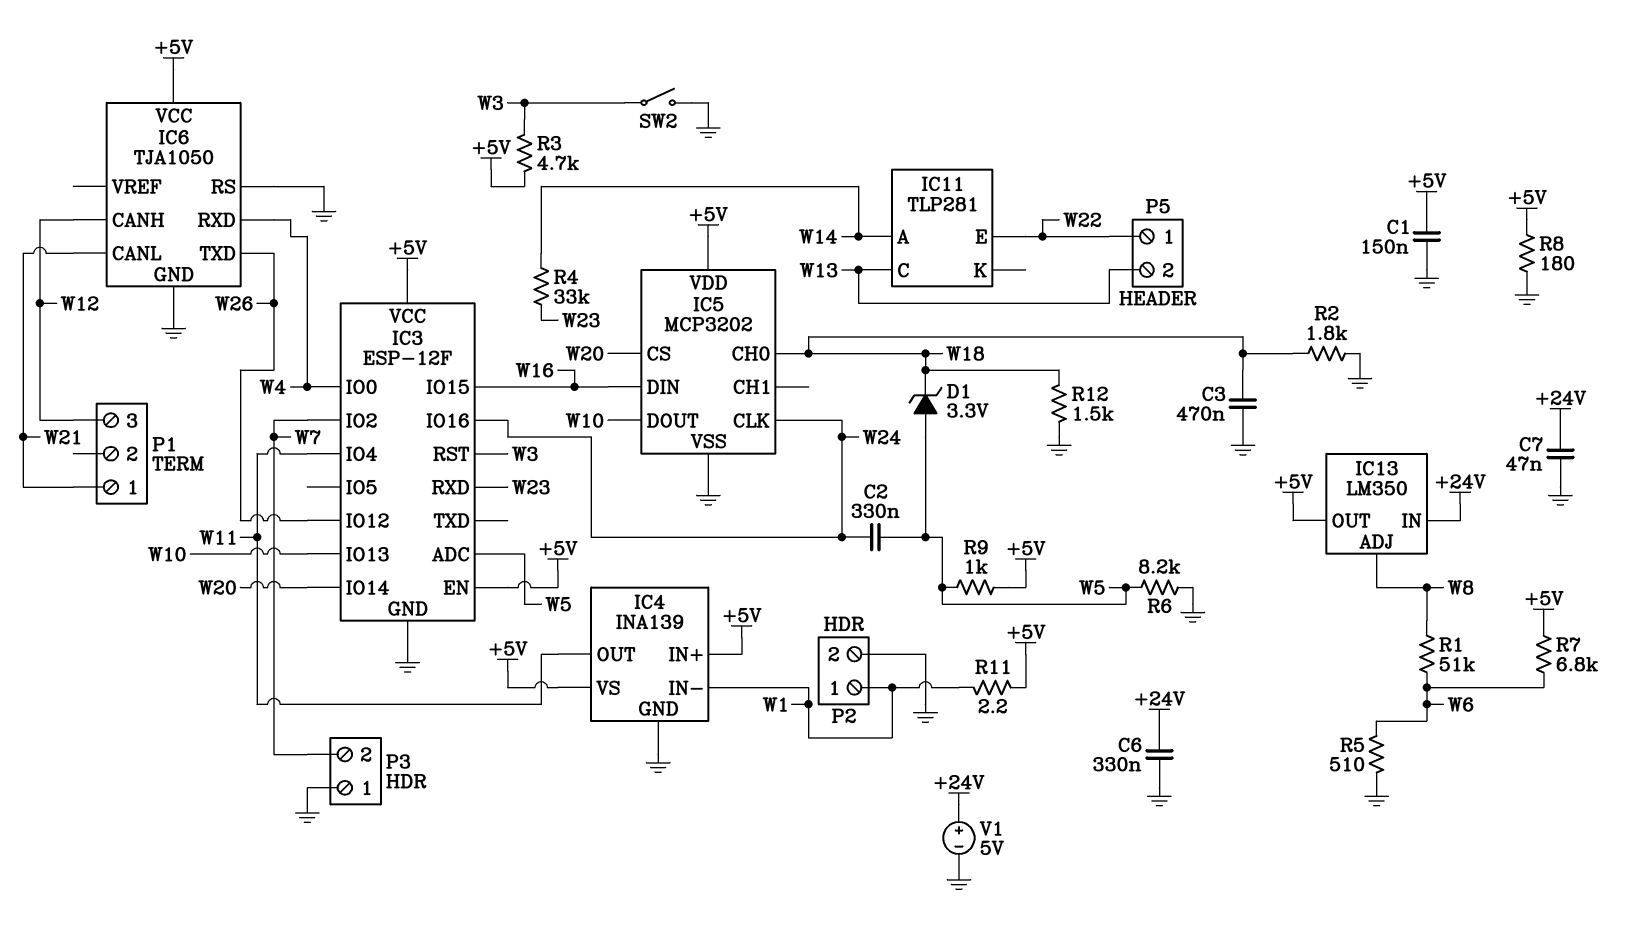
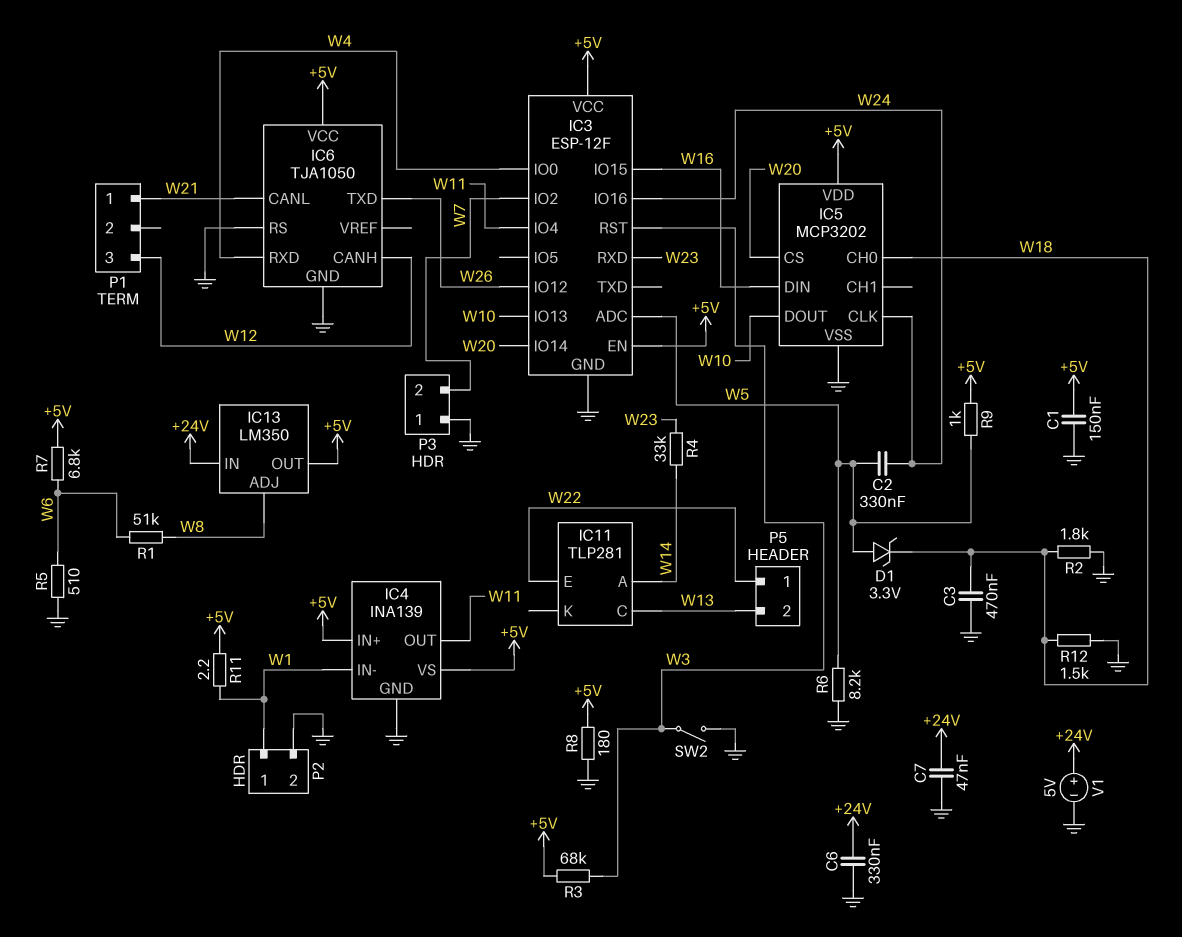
R3: 4.7k (+5V, W3) -> 68k (+5V, W3)

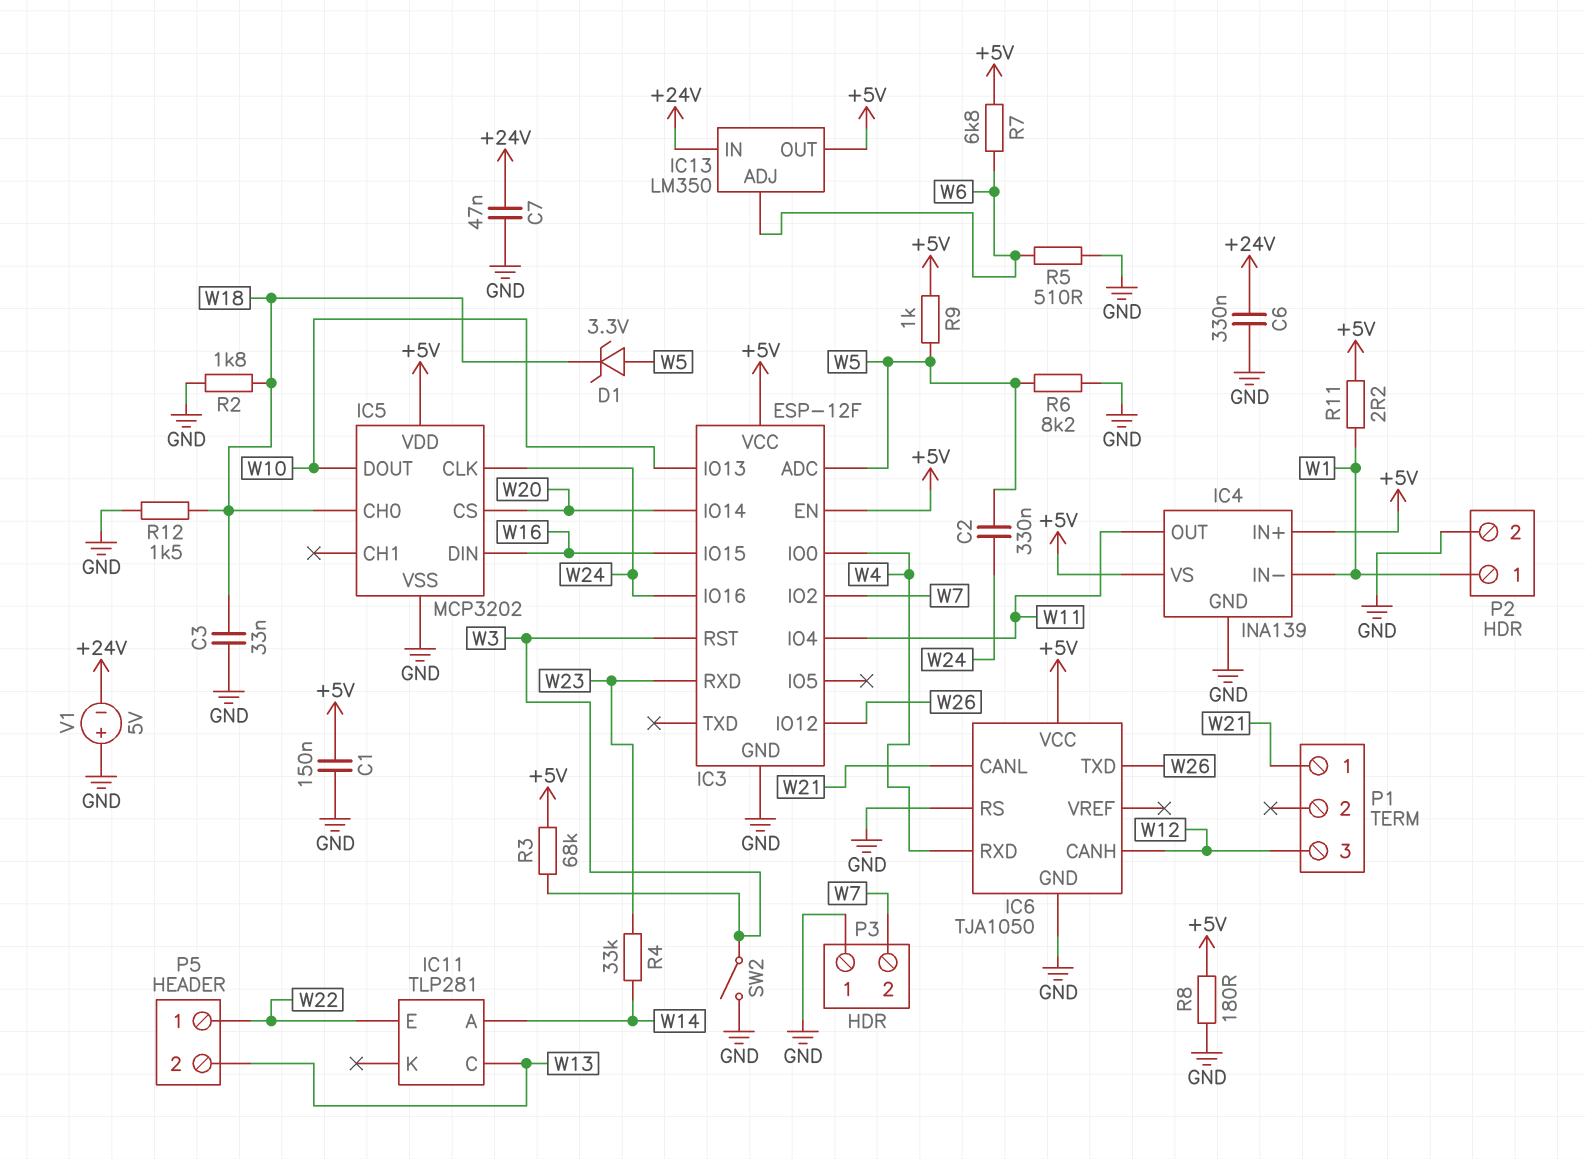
C3: 470nF (GND, W18) -> 33nF (GND, W18)
IC13 pin ADJ: W8 -> W6
R1: 51k (W6, W8) -> none
V1: 5V (plus +24V, minus GND) -> 5V (plus GND, minus +24V)

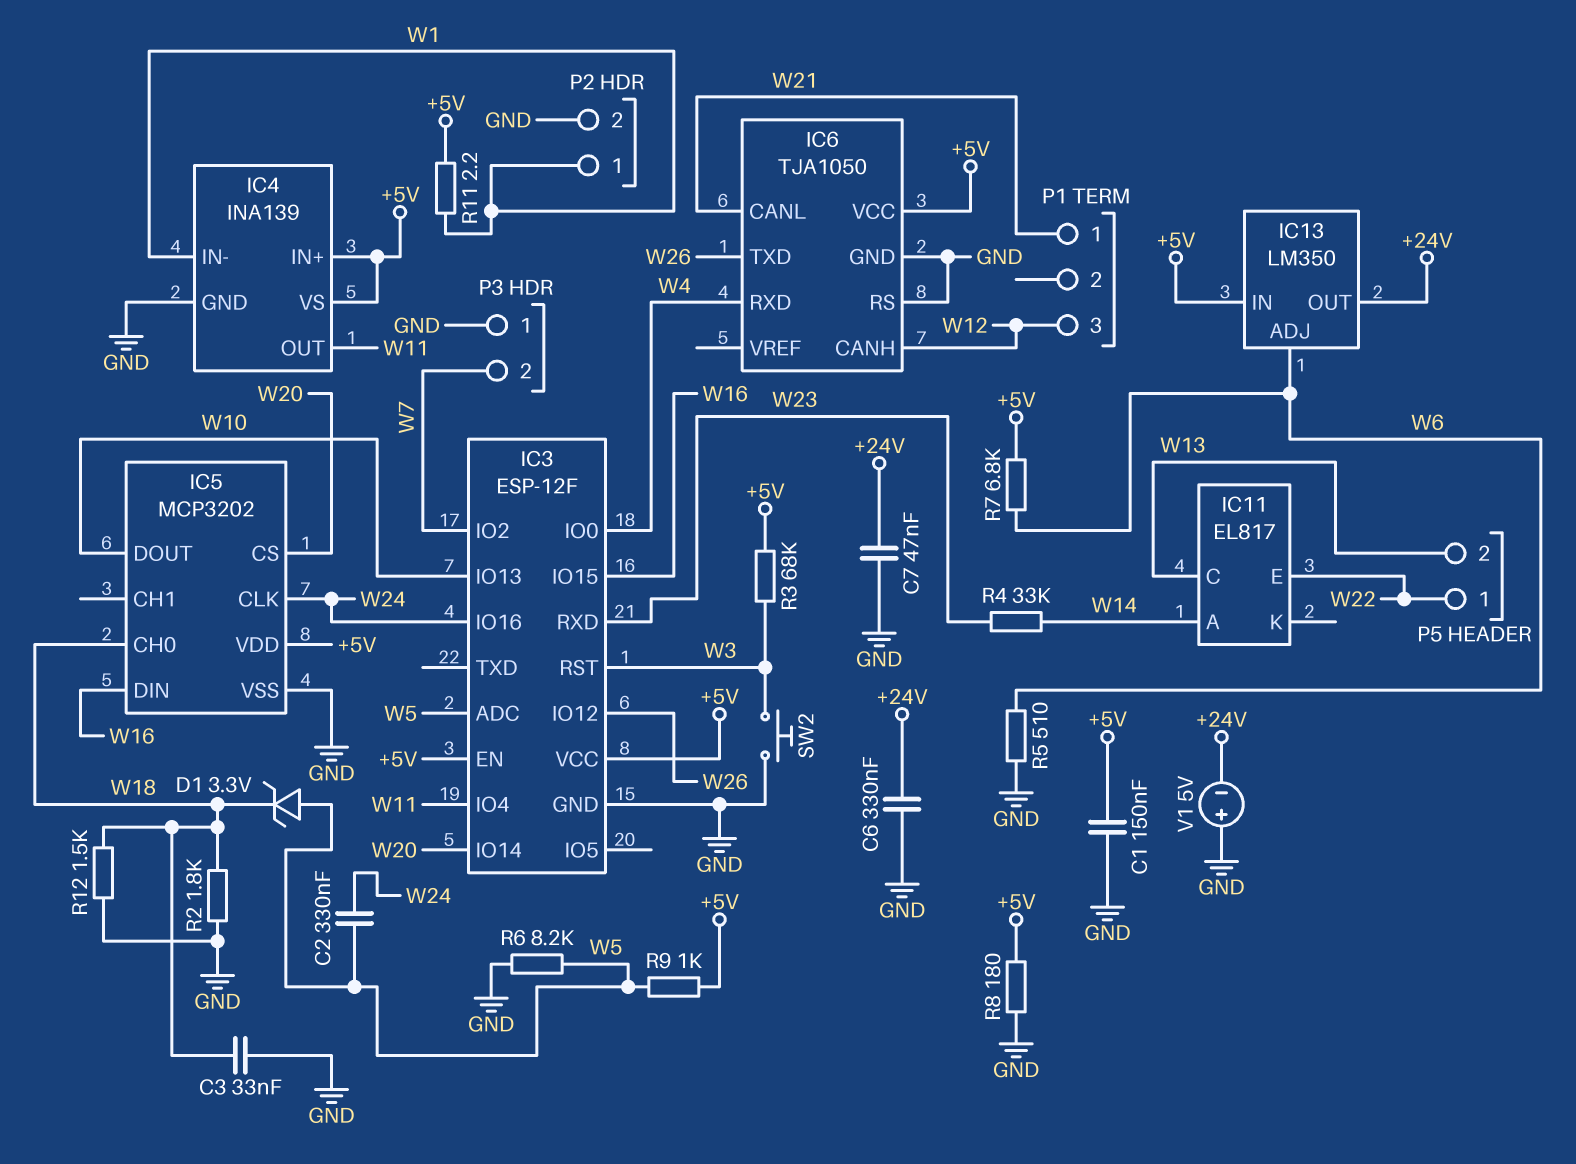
IC11: TLP281 -> EL817
IC13 pin IN: +24V -> +5V
IC13 pin OUT: +5V -> +24V
SW2: switch (GND, W3) -> button (GND, W3)

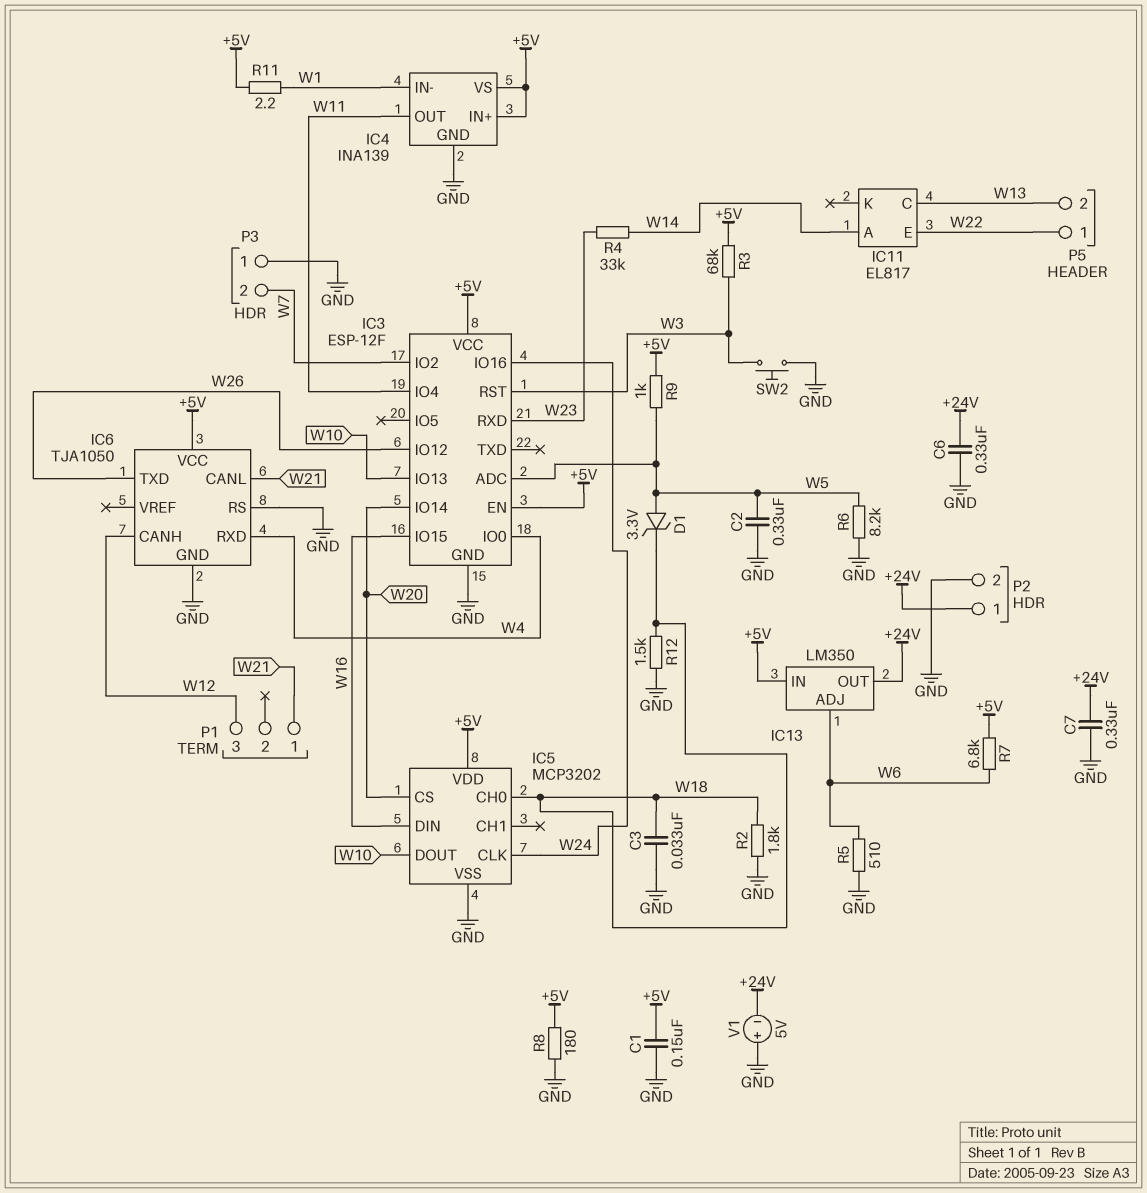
C2: 330nF (W5, W24) -> 330nF (GND, W5)
C7: 47nF (+24V, GND) -> 330nF (+24V, GND)
P2 pin 1: W1 -> +24V

